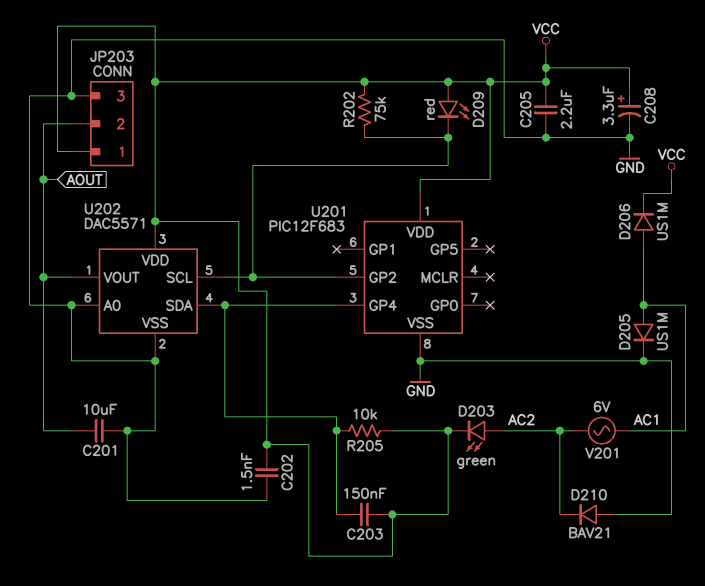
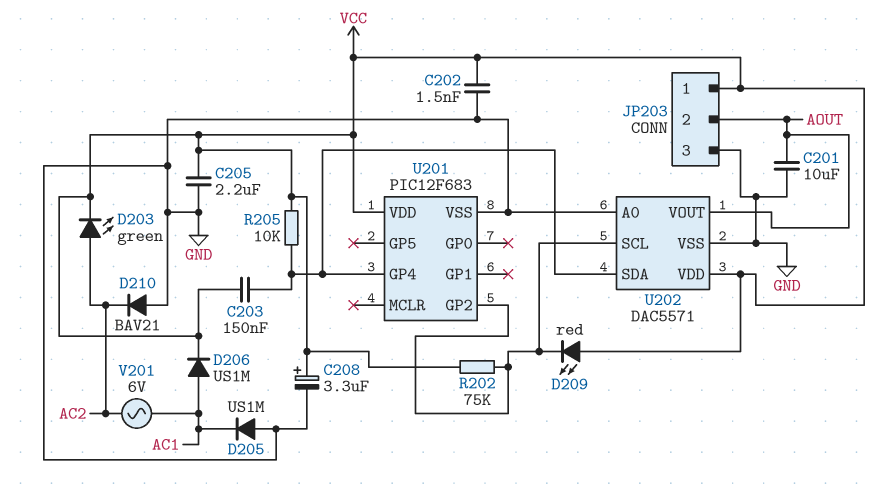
D205: diode US1M (A AC1, K GND) -> diode US1M (A GND, K AC1)

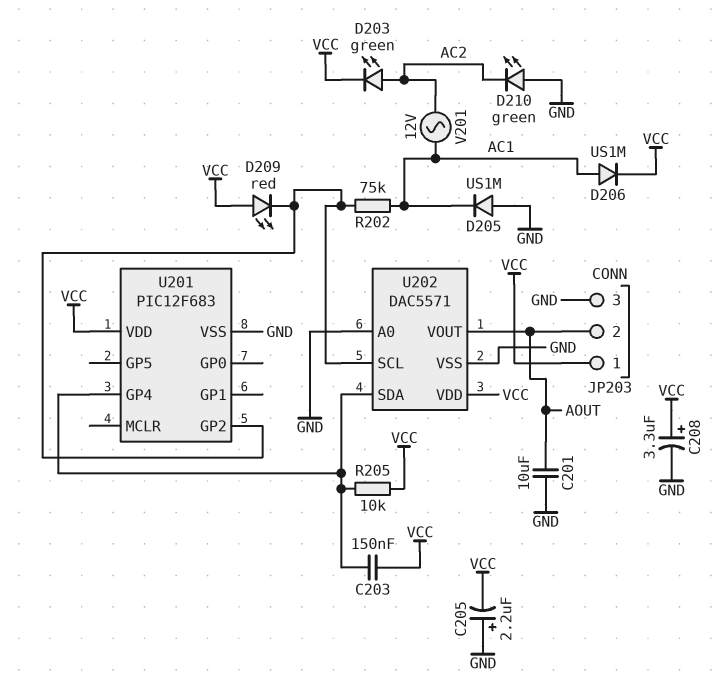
C202: 1.5nF (GND, VCC) -> none
C205: 2.2uF (GND, VCC) -> 2.2uF (plus GND, minus VCC)
D210: diode BAV21 (A GND, K AC2) -> LED green (A GND, K AC2)
R202: 75k (U201/GP2, VCC) -> 75k (AC1, U201/GP2)
V201: AC 6V (AC1, AC2) -> AC 12V (AC1, AC2)

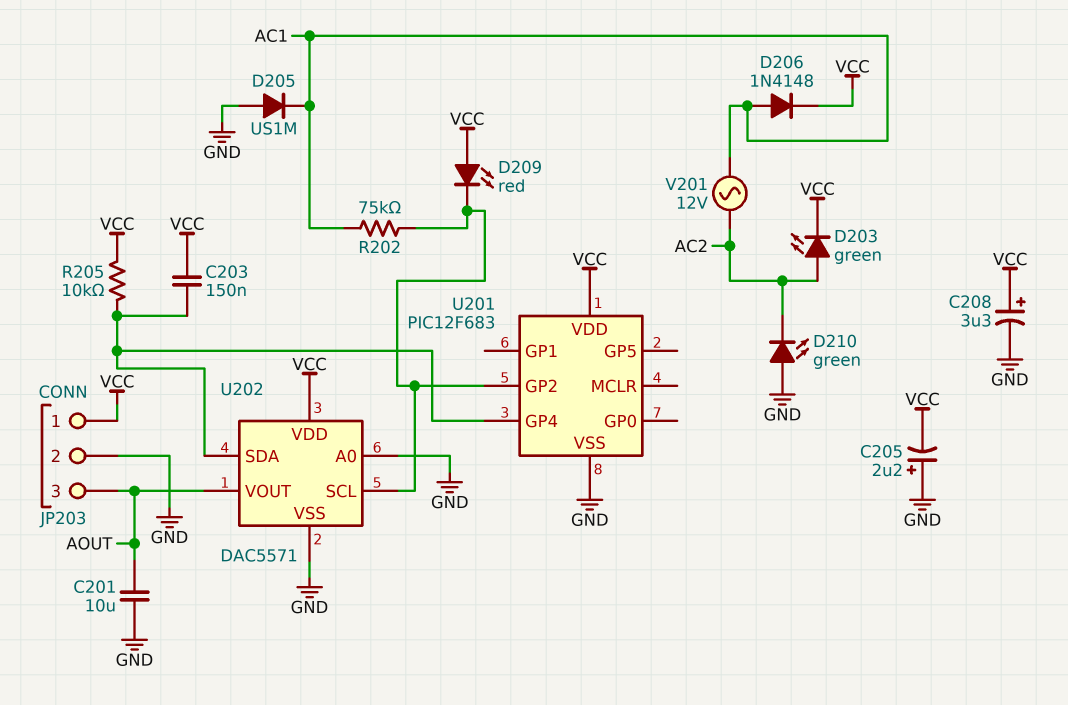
D206: diode US1M (A AC1, K VCC) -> diode 1N4148 (A AC1, K VCC)
JP203 pin 2: AOUT -> GND
JP203 pin 3: GND -> AOUT

